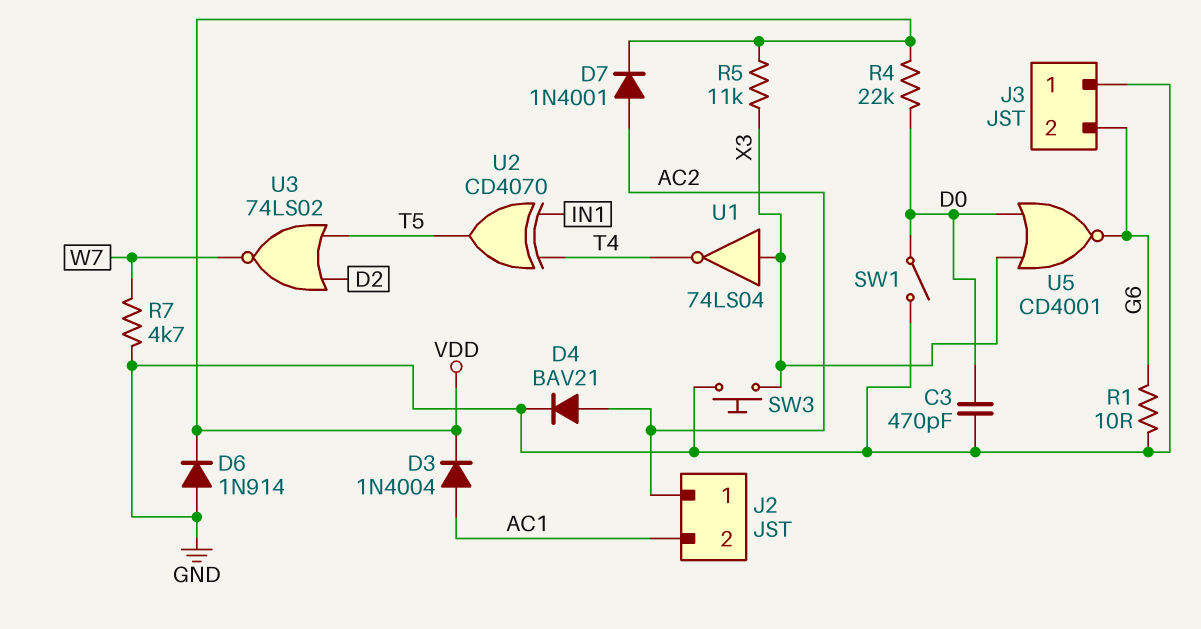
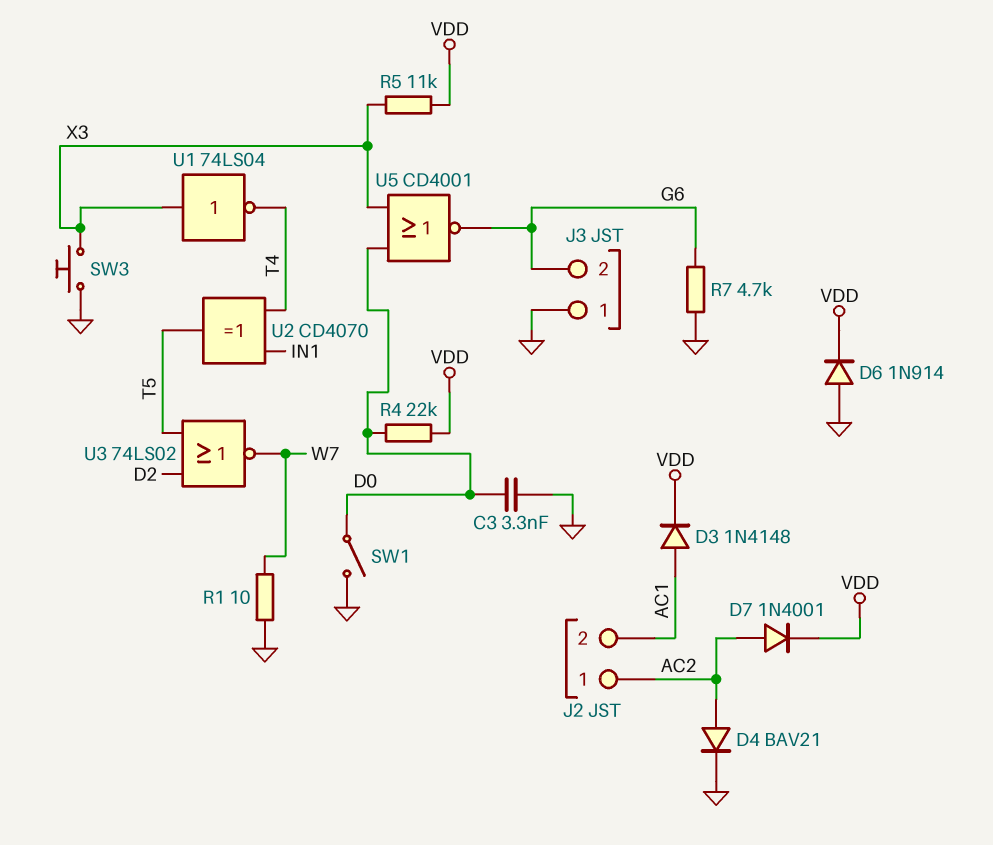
C3: 470pF (D0, GND) -> 3.3nF (D0, GND)
D3: diode 1N4004 (A AC1, K VDD) -> diode 1N4148 (A AC1, K VDD)
R1: 10 (G6, GND) -> 10 (GND, W7)
R7: 4.7k (GND, W7) -> 4.7k (G6, GND)

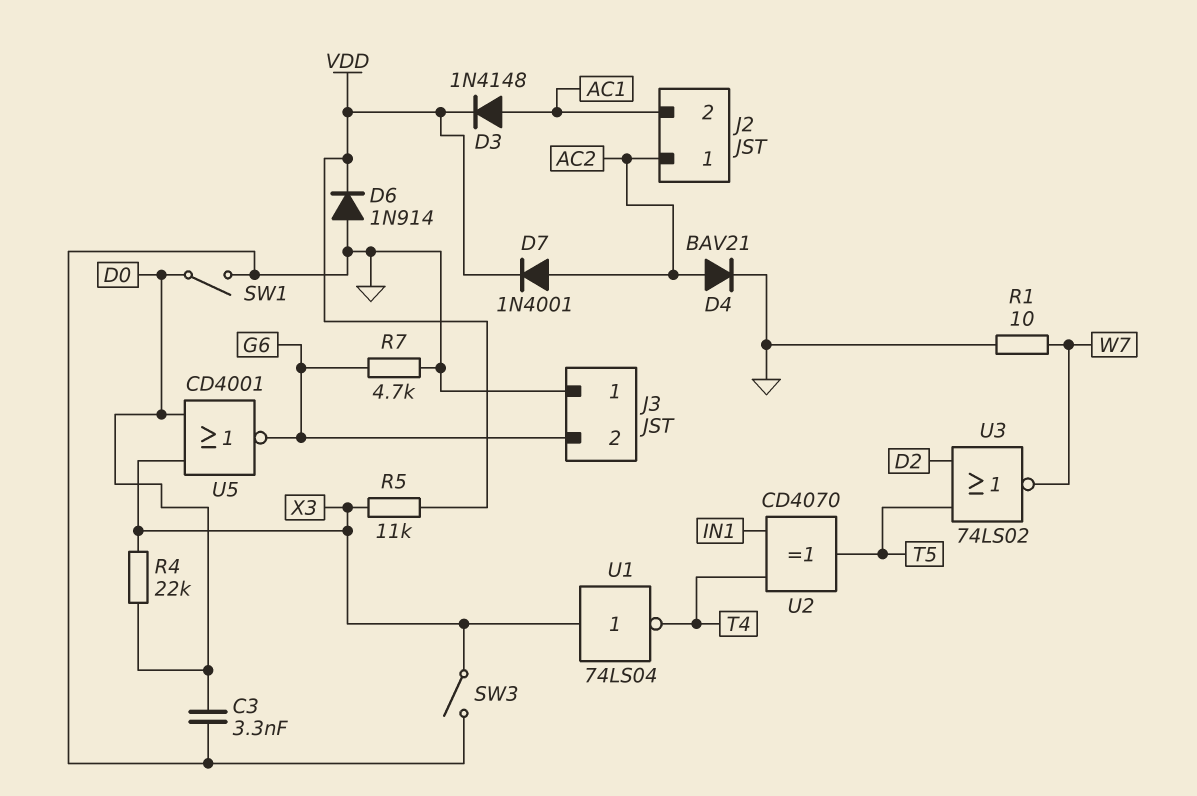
R4: 22k (D0, VDD) -> 22k (D0, X3)
SW3: button (GND, X3) -> switch (GND, X3)

